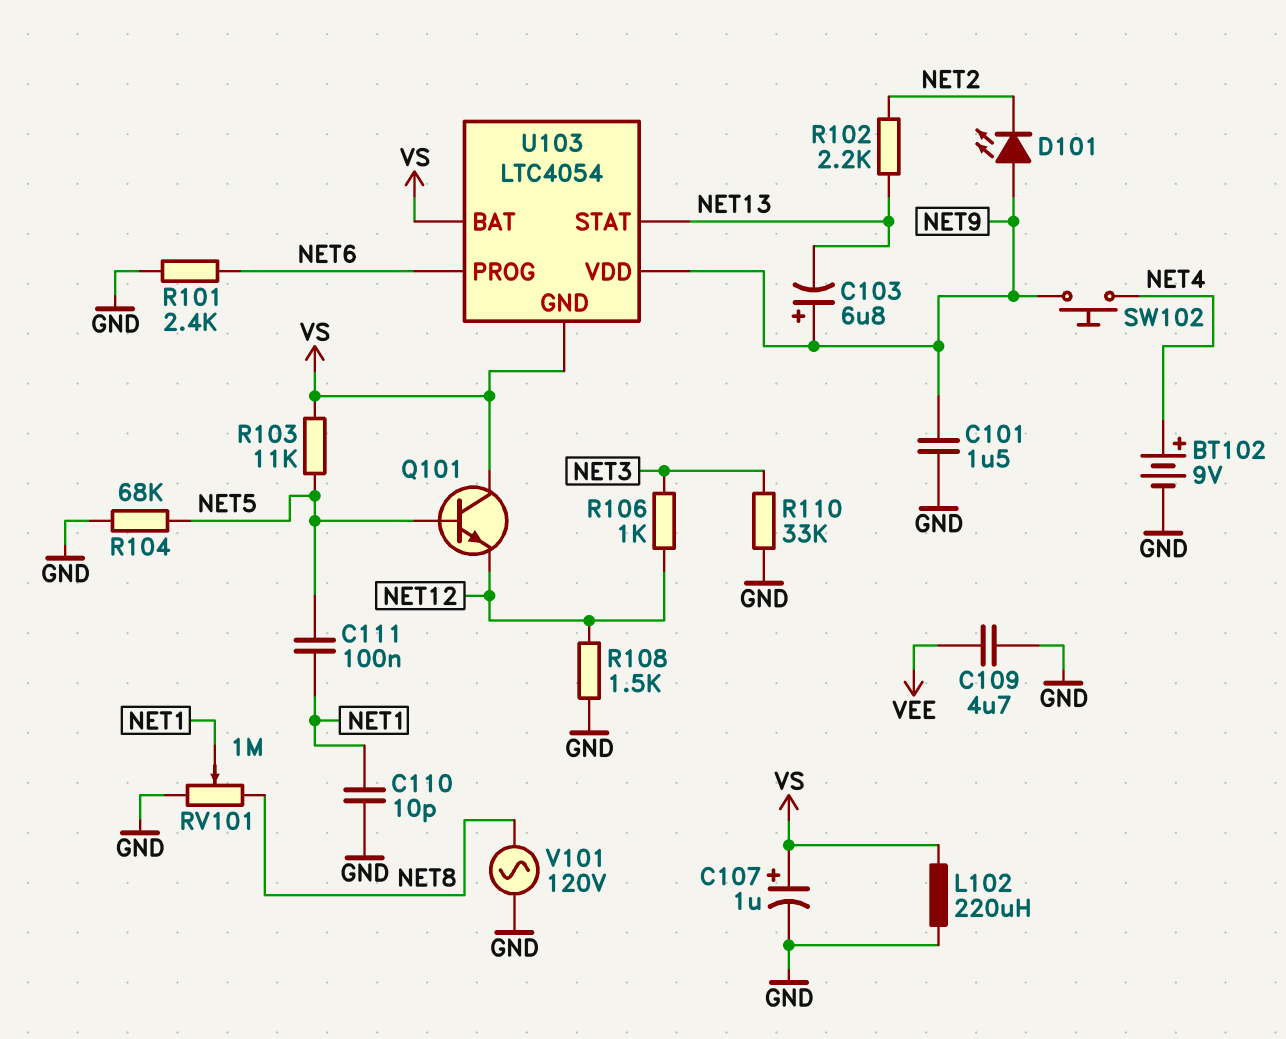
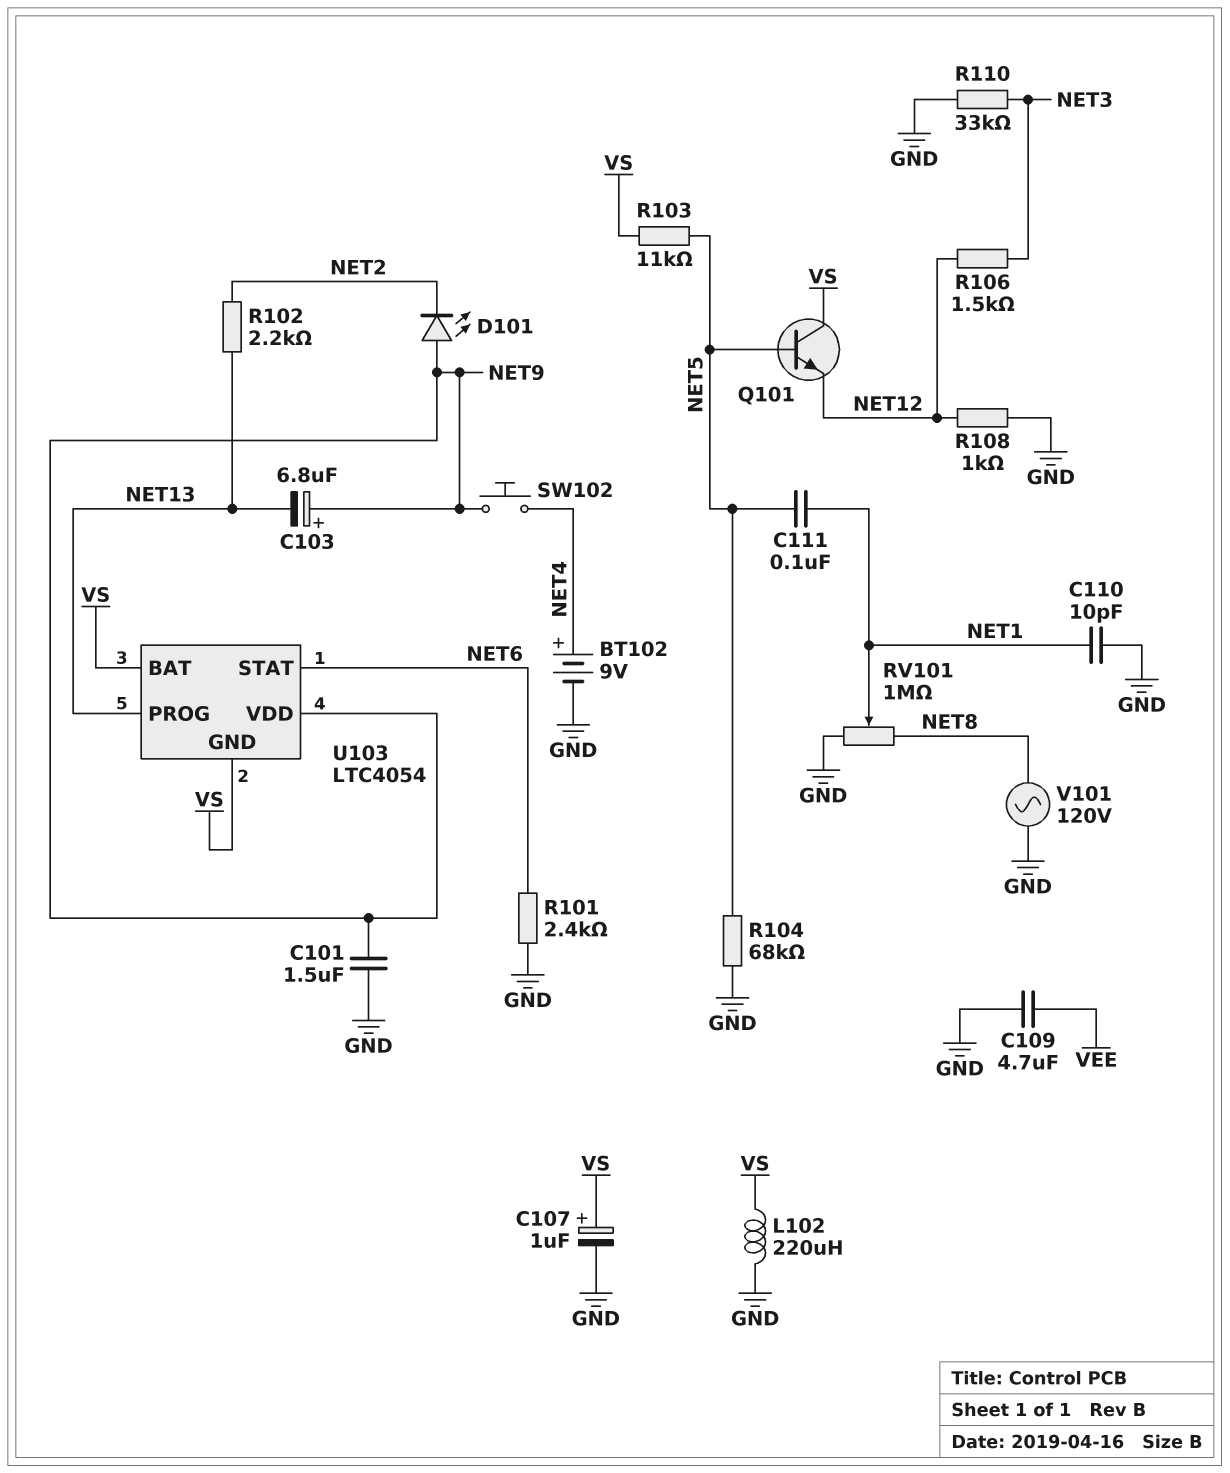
R106: 1k (NET3, NET12) -> 1.5k (NET3, NET12)
R108: 1.5k (GND, NET12) -> 1k (GND, NET12)
U103 pin PROG: NET6 -> NET13
U103 pin STAT: NET13 -> NET6

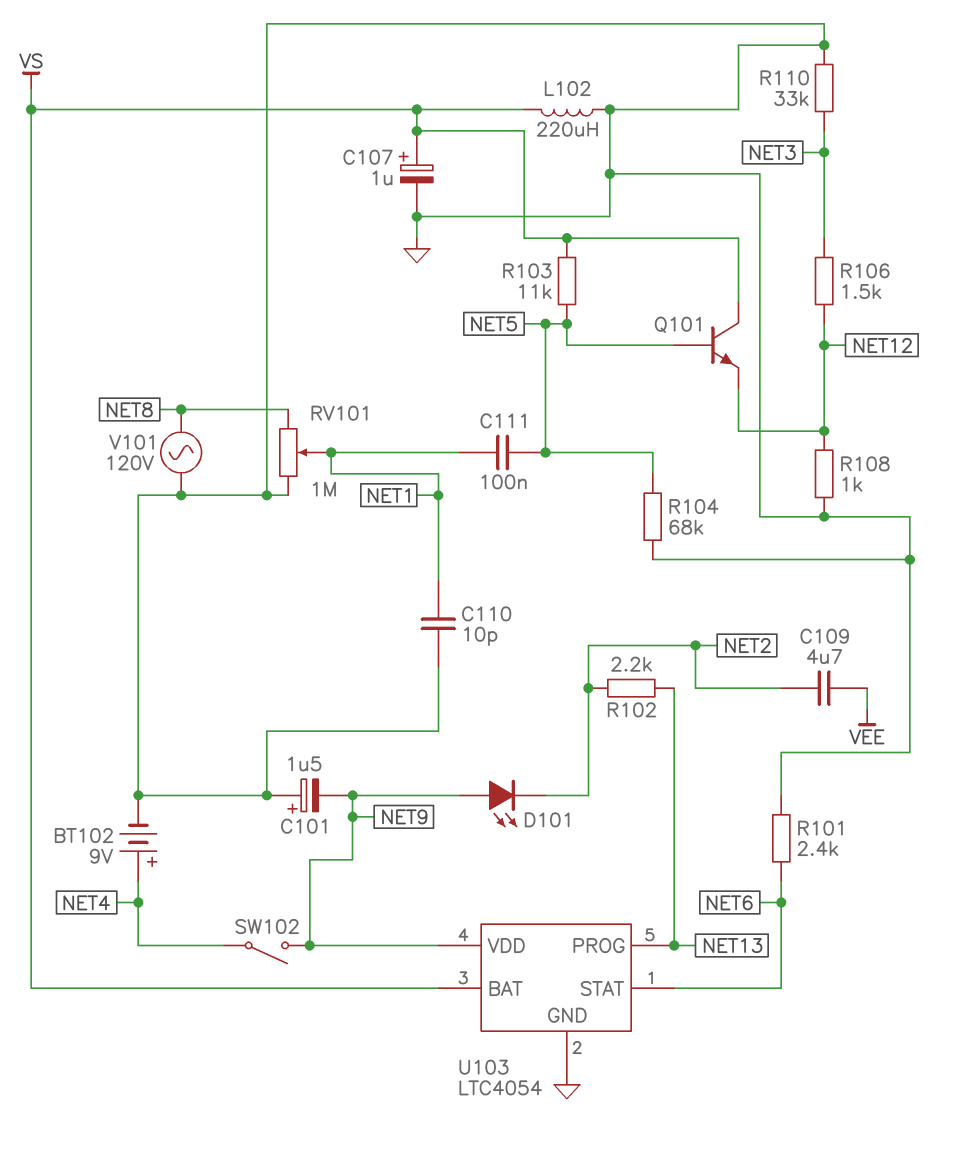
C101: 1.5uF (GND, NET9) -> 1.5uF (plus GND, minus NET9)
C103: 6.8uF (plus NET9, minus NET13) -> none
C109: 4.7uF (GND, VEE) -> 4.7uF (NET2, VEE)
SW102: button (NET4, NET9) -> switch (NET4, NET9)
U103 pin GND: VS -> GND

